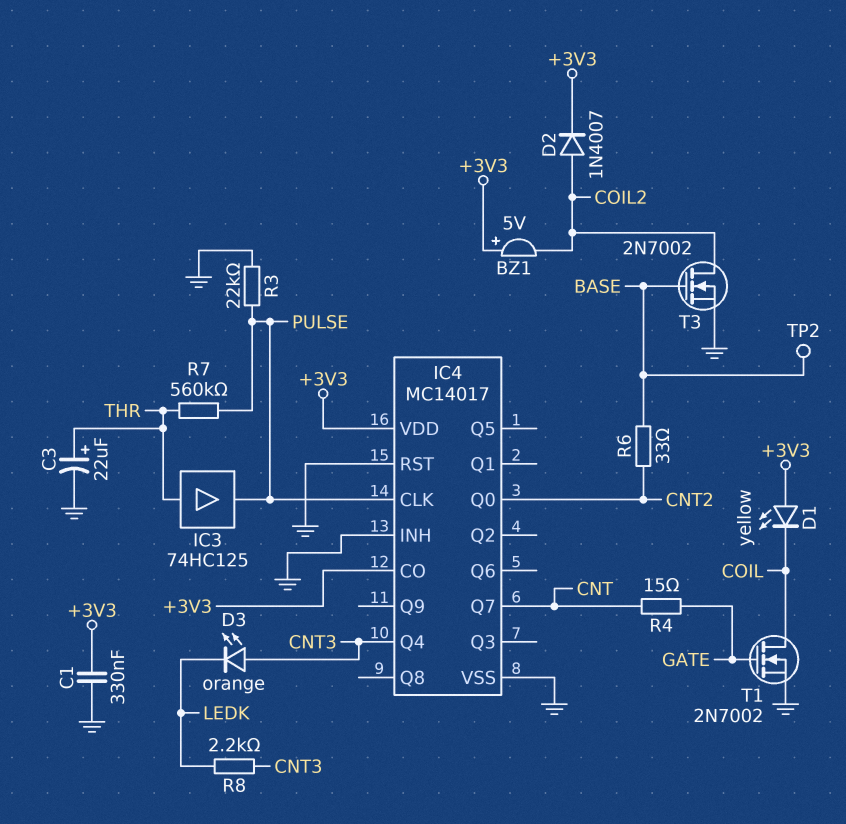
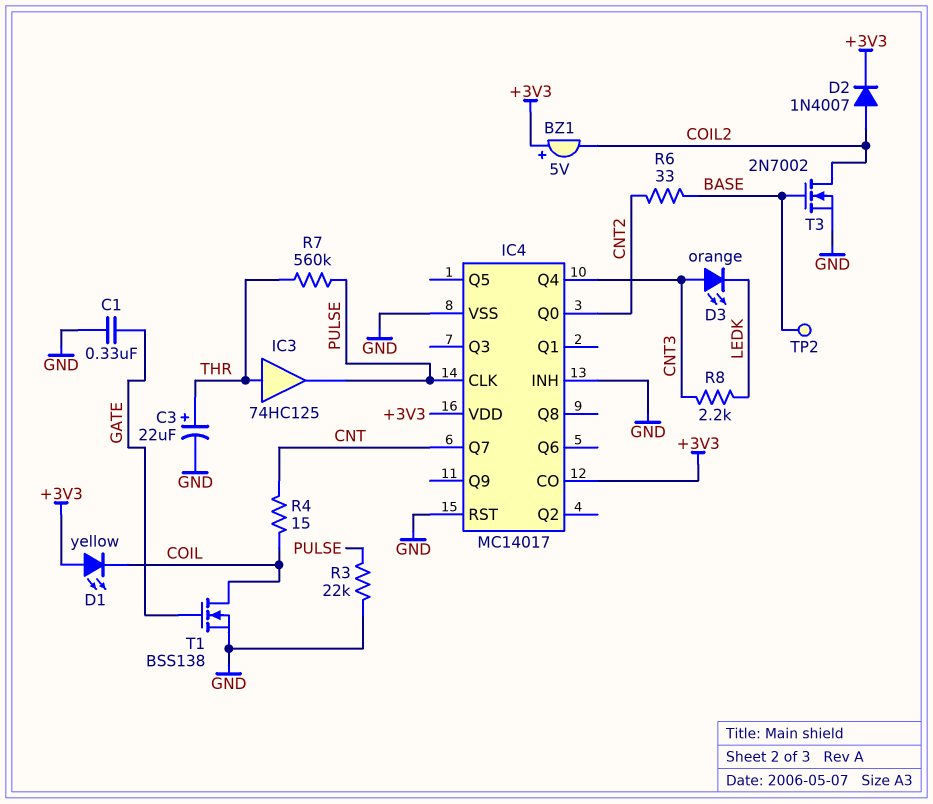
C1: 330nF (+3V3, GND) -> 330nF (GATE, GND)
R4: 15 (CNT, GATE) -> 15 (CNT, COIL)
T1: NMOS 2N7002 (G GATE, D COIL, S GND) -> NMOS BSS138 (G GATE, D COIL, S GND)

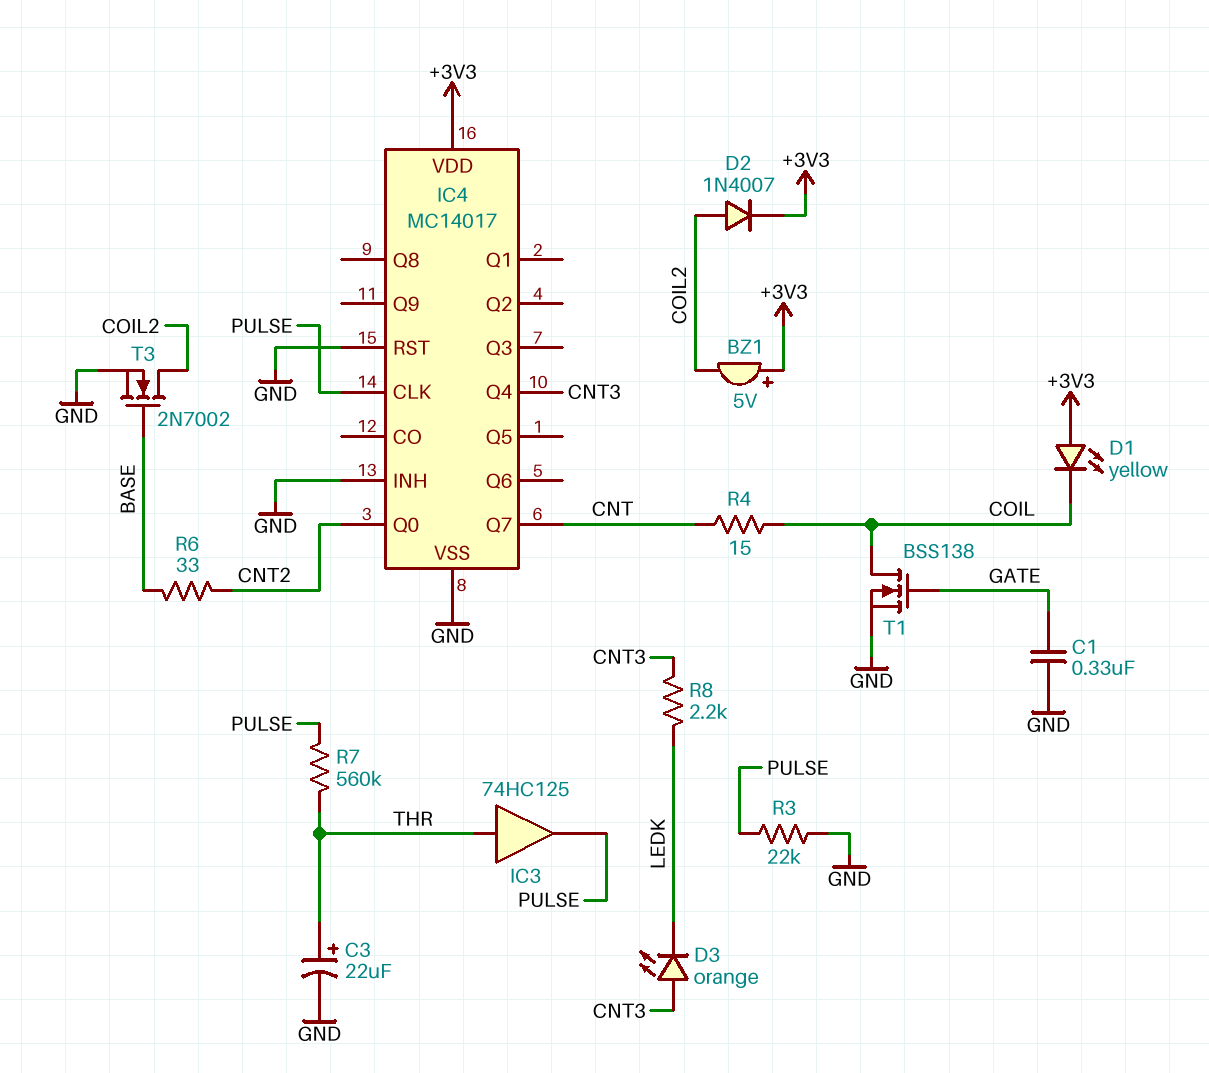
IC4 pin CO: +3V3 -> none
TP2: test point (BASE) -> none

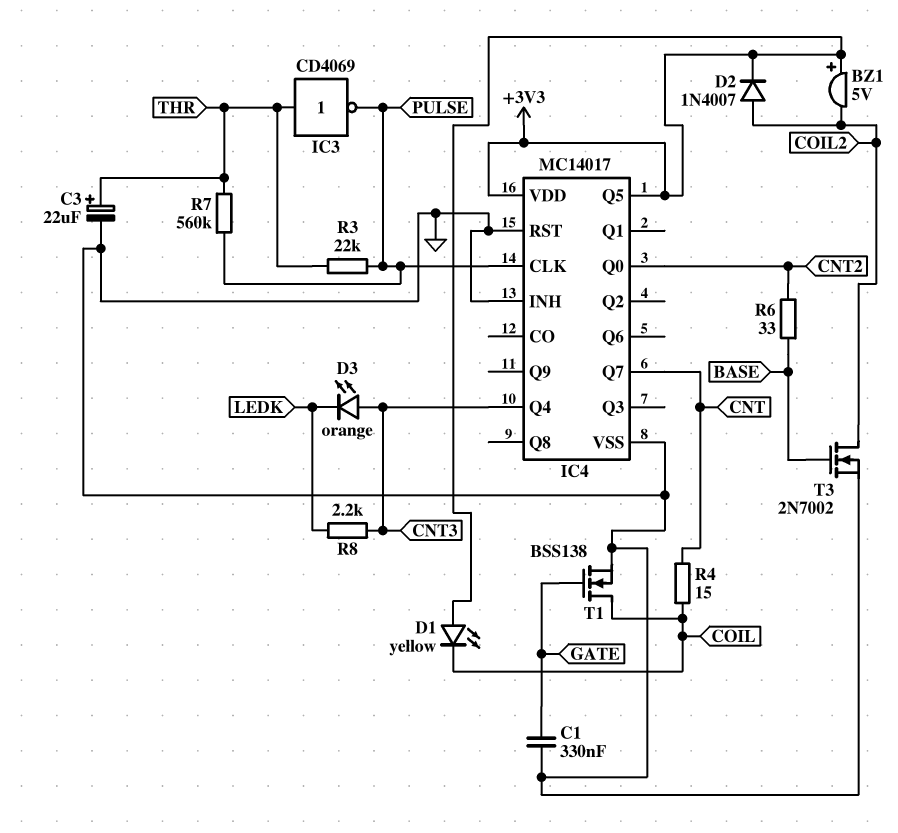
IC3: buffer 74HC125 (in THR, out PULSE) -> NOT CD4069 (in THR, out PULSE)
IC4 pin Q5: none -> +3V3
R3: 22k (GND, PULSE) -> 22k (PULSE, THR)

